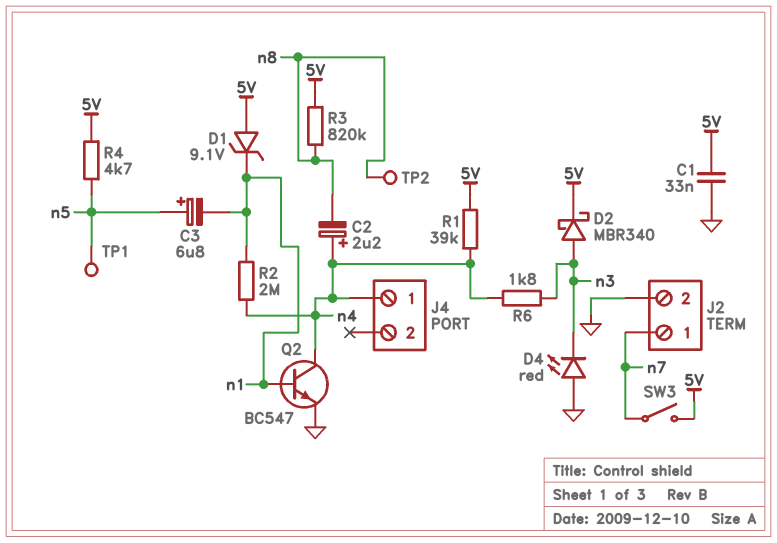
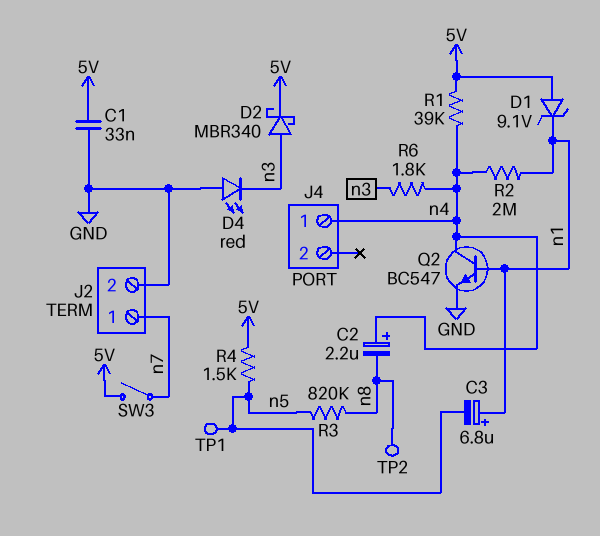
C3: 6.8uF (plus n5, minus n1) -> 6.8uF (plus n1, minus n5)
R3: 820k (5V, n8) -> 820k (n5, n8)
R4: 4.7k (5V, n5) -> 1.5k (5V, n5)

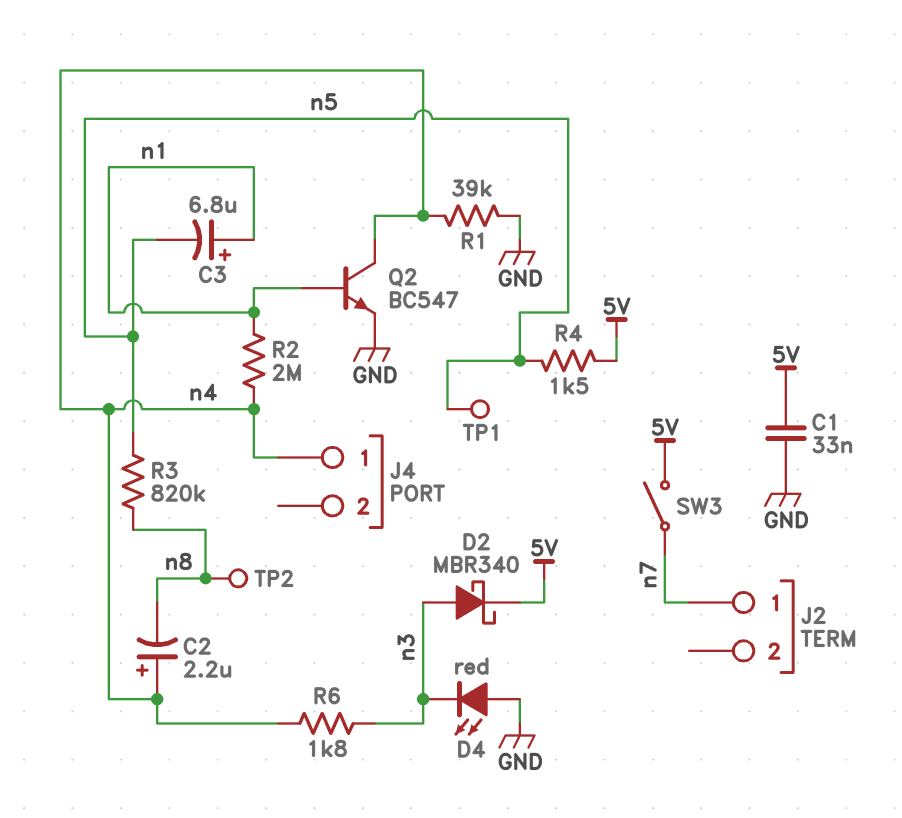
D1: zener 9.1V (A 5V, K n1) -> none
J2 pin 2: GND -> none
R1: 39k (5V, n4) -> 39k (GND, n4)

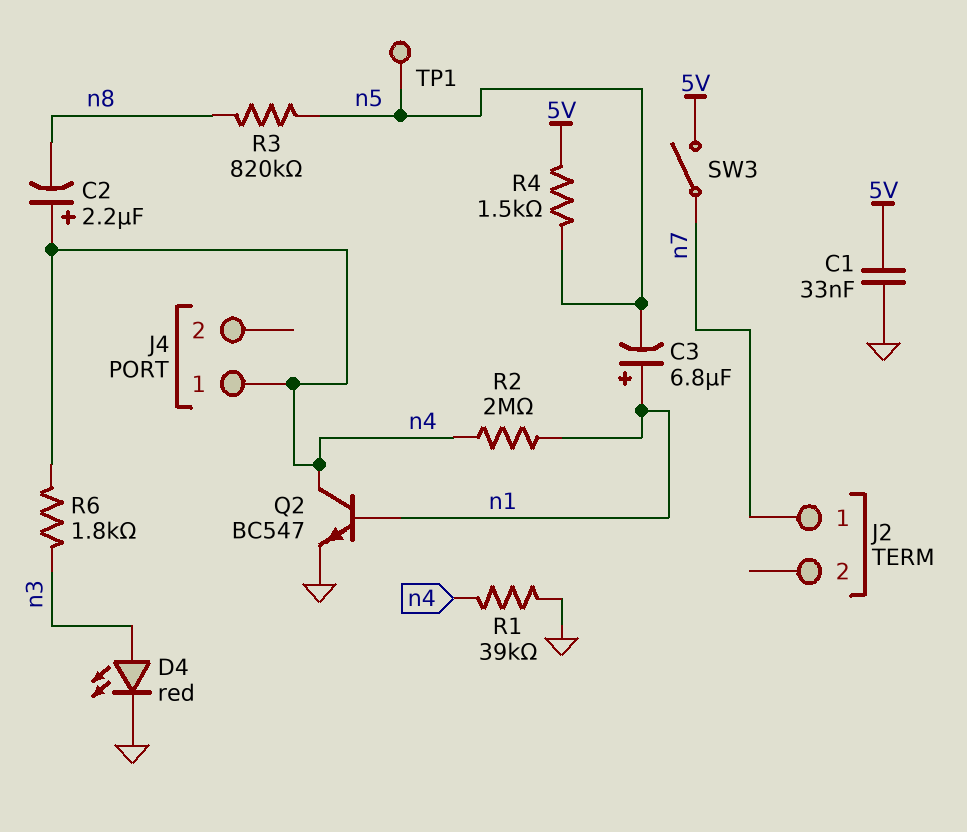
D2: schottky MBR340 (A n3, K 5V) -> none
D4: LED red (A GND, K n3) -> LED red (A n3, K GND)
TP2: test point (n8) -> none

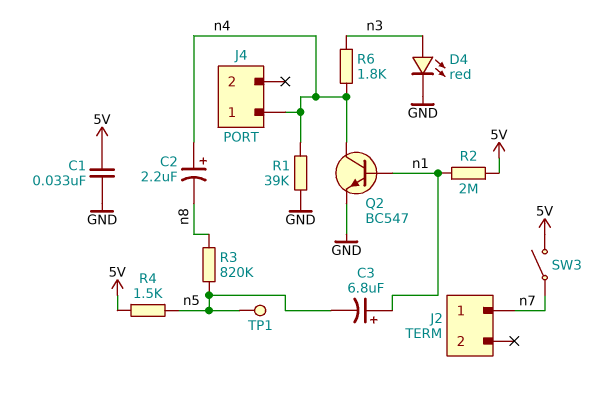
R2: 2M (n1, n4) -> 2M (5V, n1)

